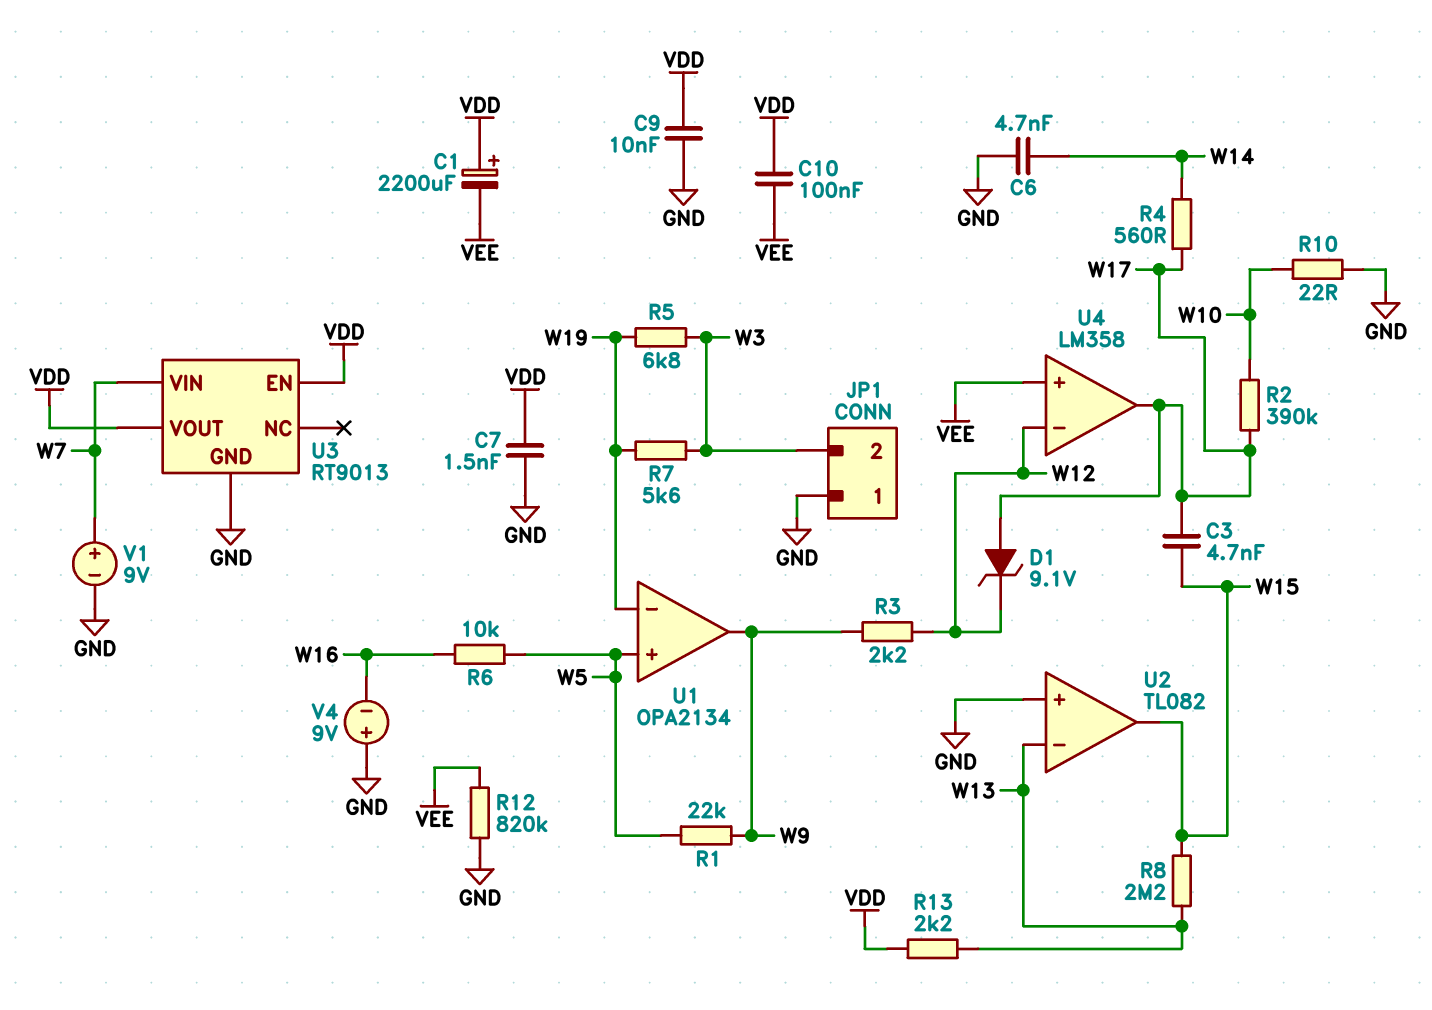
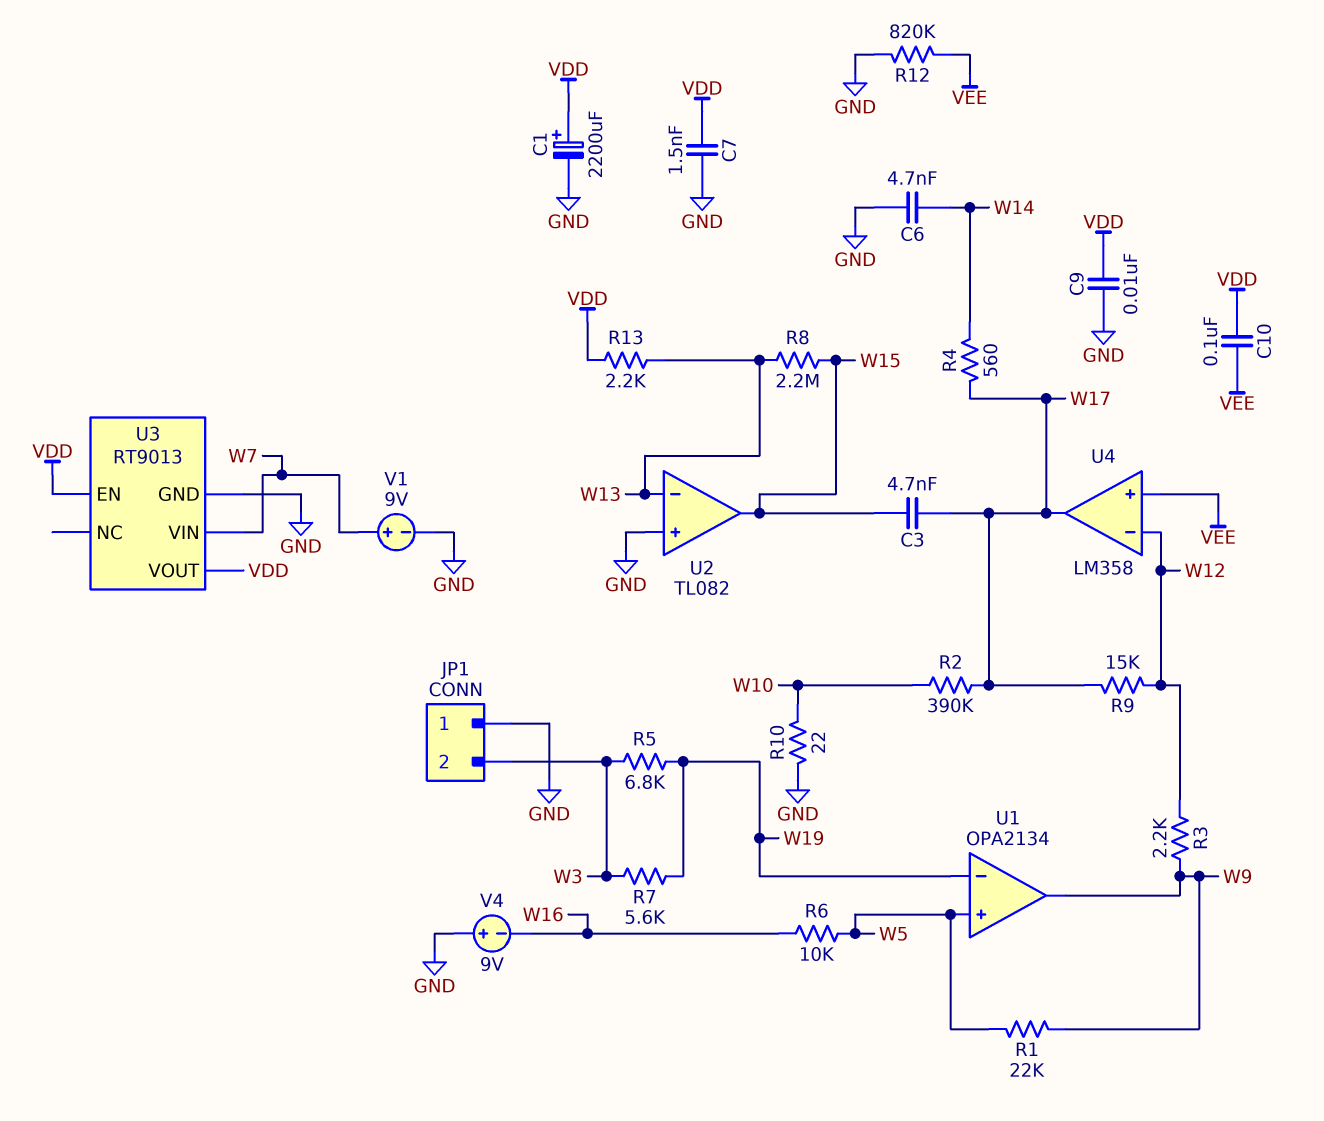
C1: 2200uF (plus VDD, minus VEE) -> 2200uF (plus VDD, minus GND)
D1: zener 9.1V (A W17, K W12) -> none
R9: none -> 15k (W12, W17)

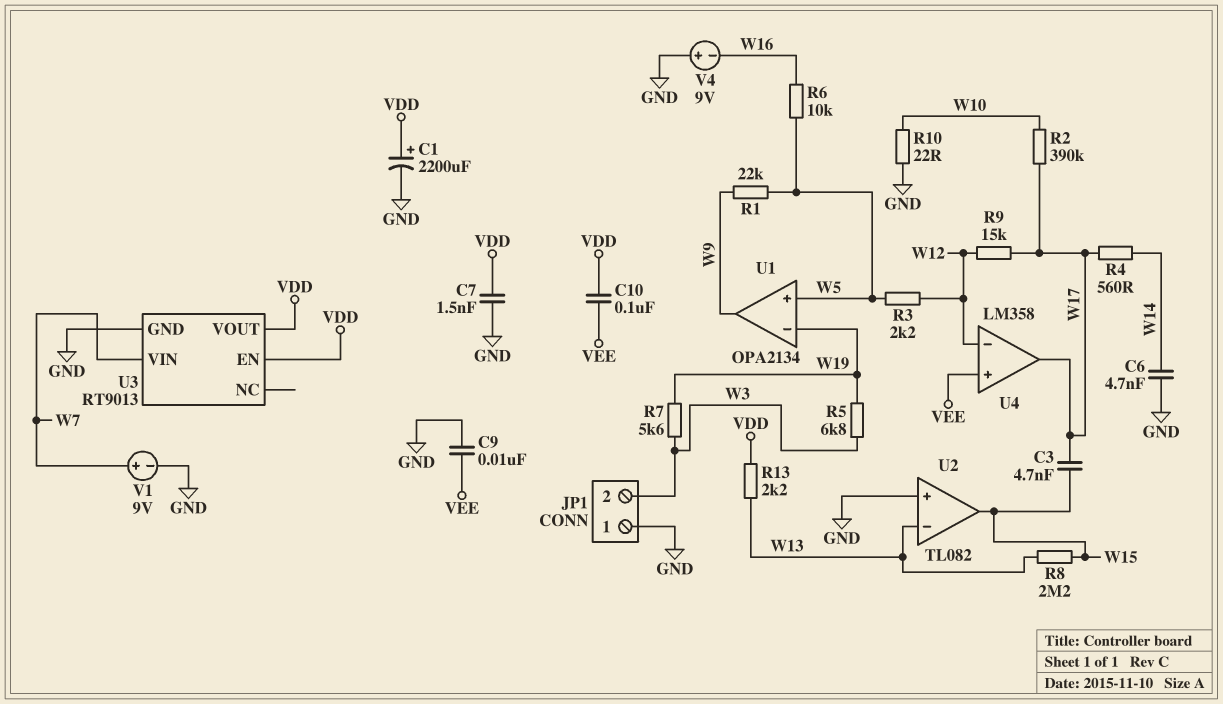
C9: 10nF (GND, VDD) -> 10nF (GND, VEE)
R3: 2.2k (W9, W12) -> 2.2k (W5, W12)
R12: 820k (GND, VEE) -> none

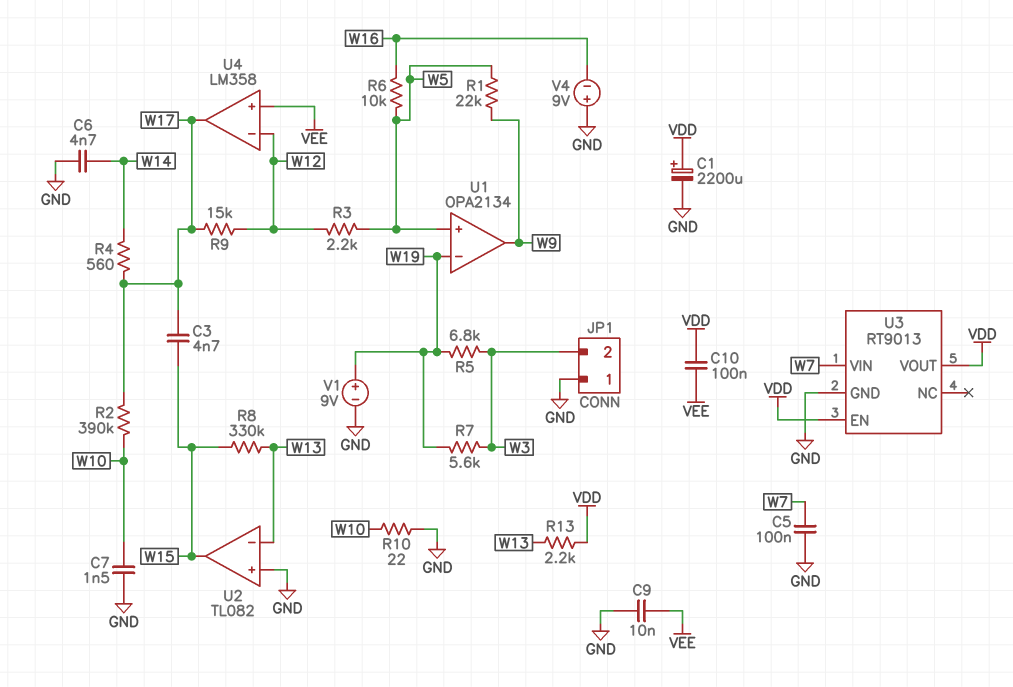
C5: none -> 100nF (GND, W7)
C7: 1.5nF (GND, VDD) -> 1.5nF (GND, W10)
R8: 2.2M (W13, W15) -> 330k (W13, W15)
V1: 9V (plus W7, minus GND) -> 9V (plus W19, minus GND)

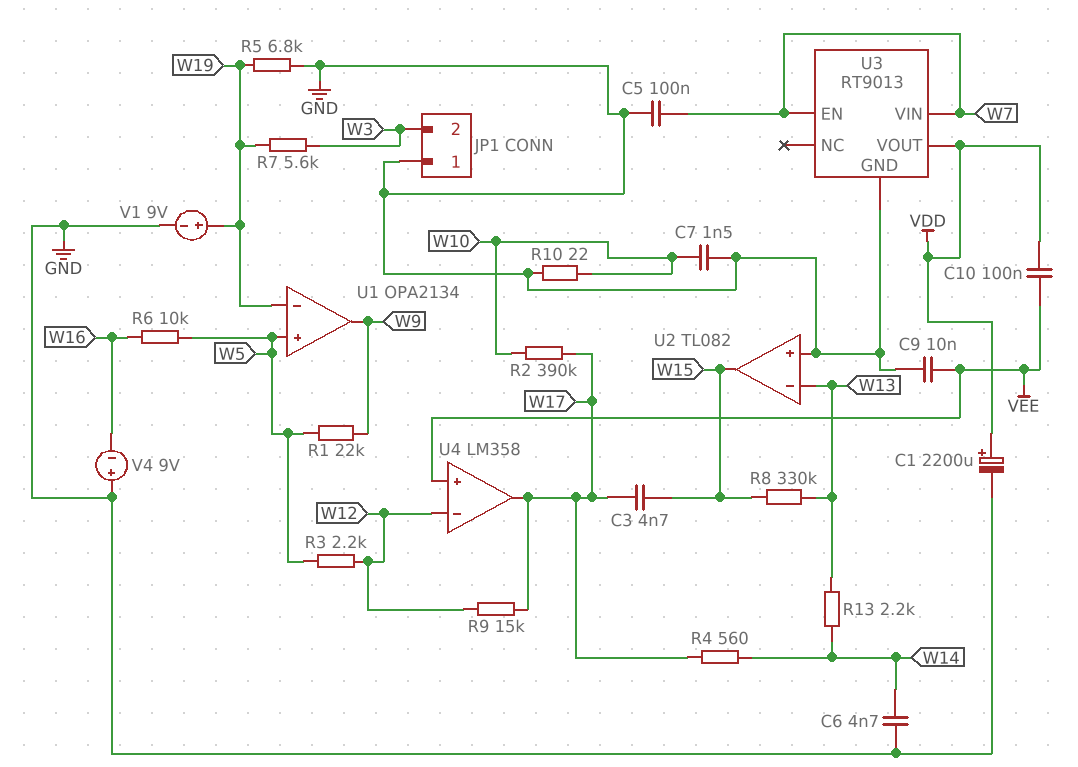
R5: 6.8k (W3, W19) -> 6.8k (GND, W19)
R13: 2.2k (VDD, W13) -> 2.2k (W13, W14)
U3 pin EN: VDD -> W7

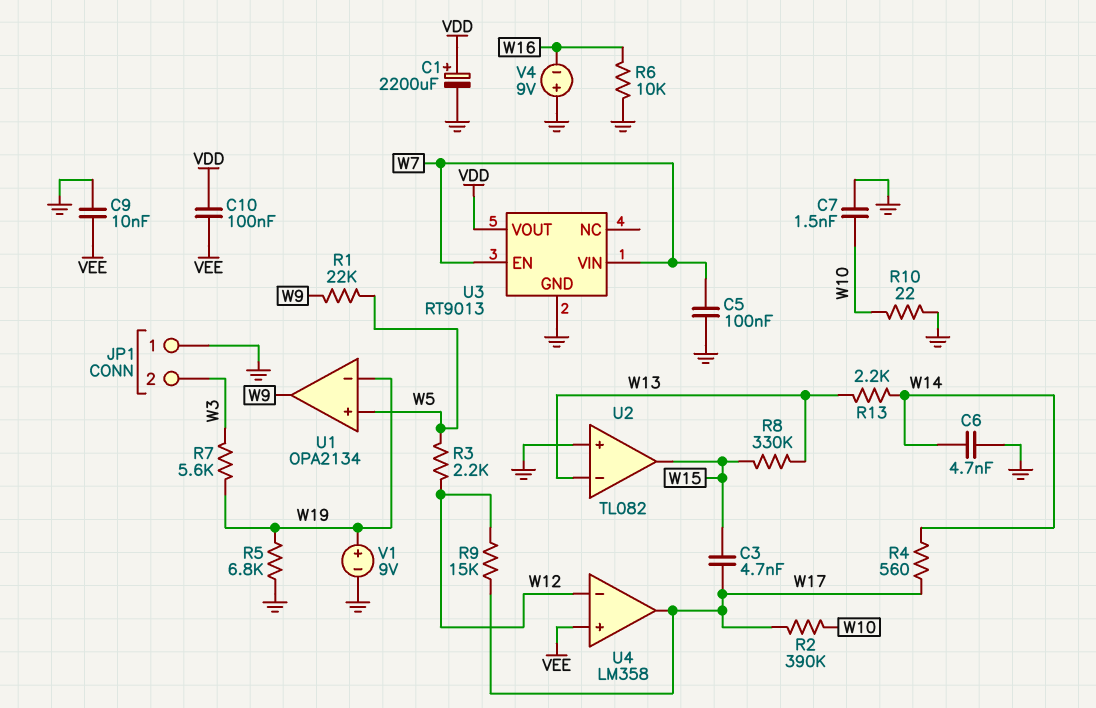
R6: 10k (W5, W16) -> 10k (GND, W16)

